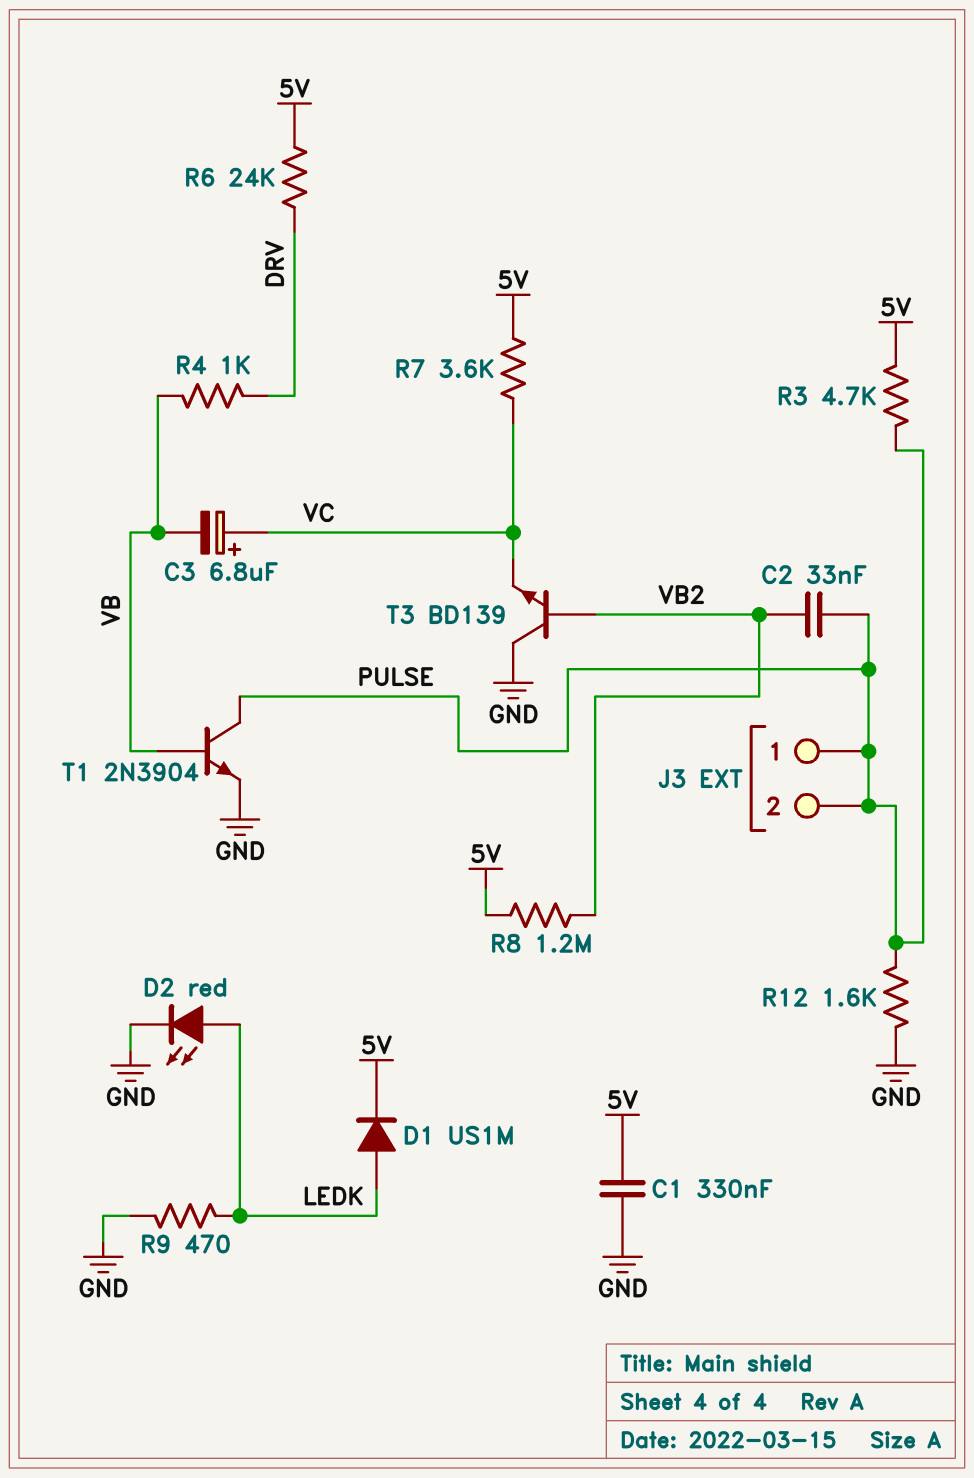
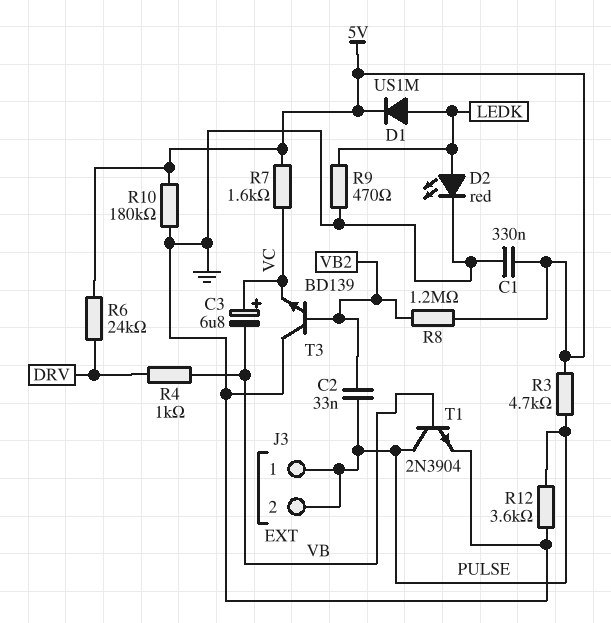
R7: 3.6k (5V, VC) -> 1.6k (5V, VC)
R10: none -> 180k (5V, GND)
R12: 1.6k (GND, PULSE) -> 3.6k (GND, PULSE)

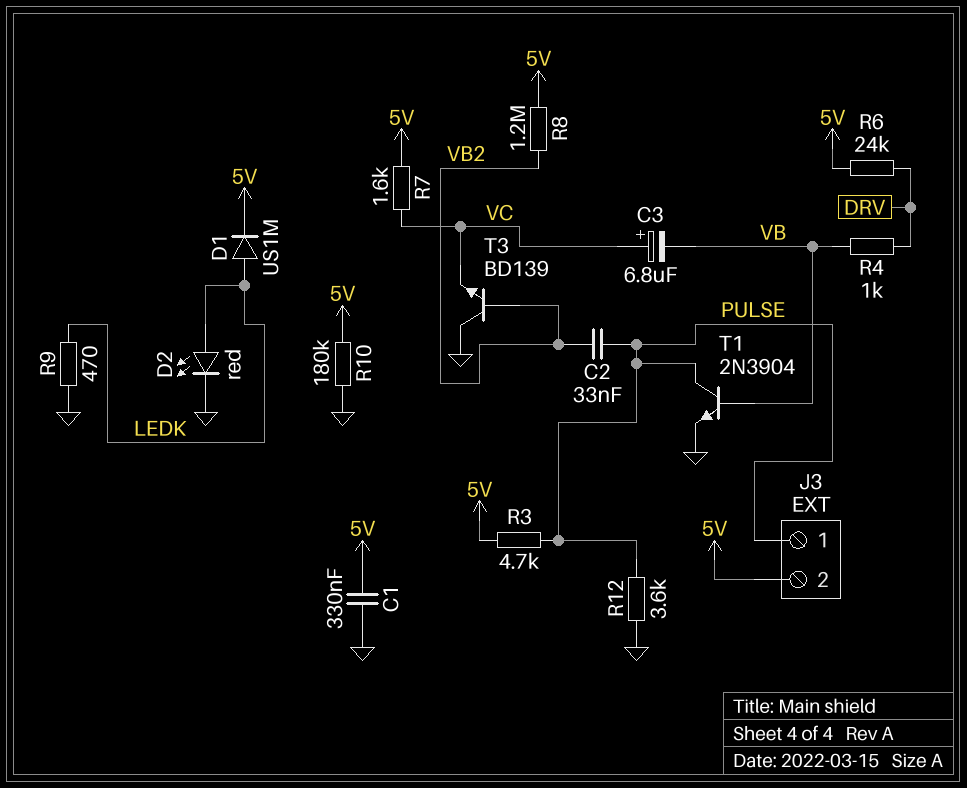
J3 pin 2: PULSE -> 5V

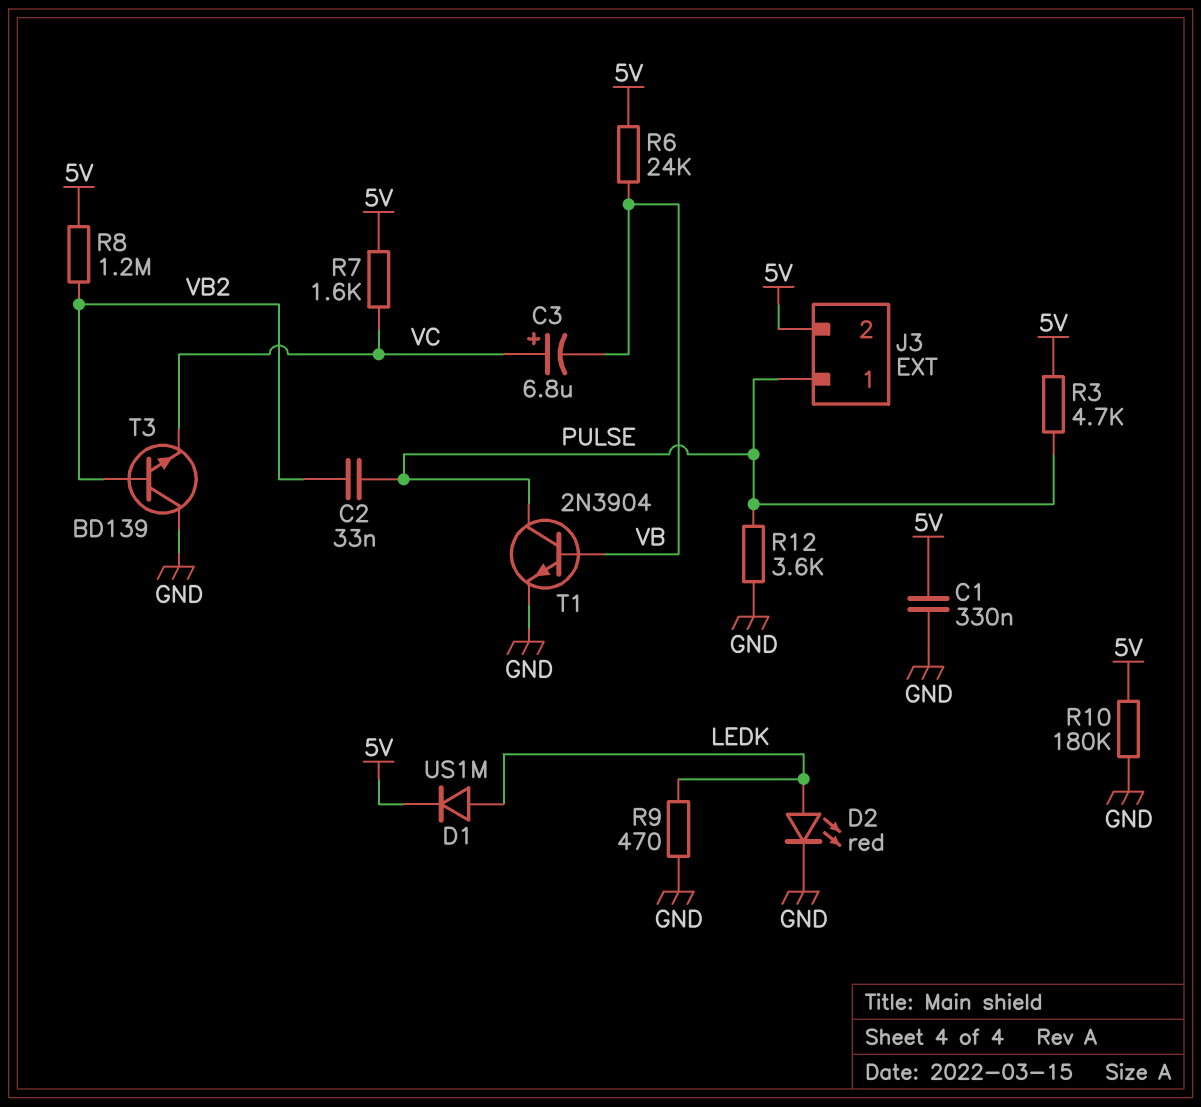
R4: 1k (DRV, VB) -> none
R6: 24k (5V, DRV) -> 24k (5V, VB)

